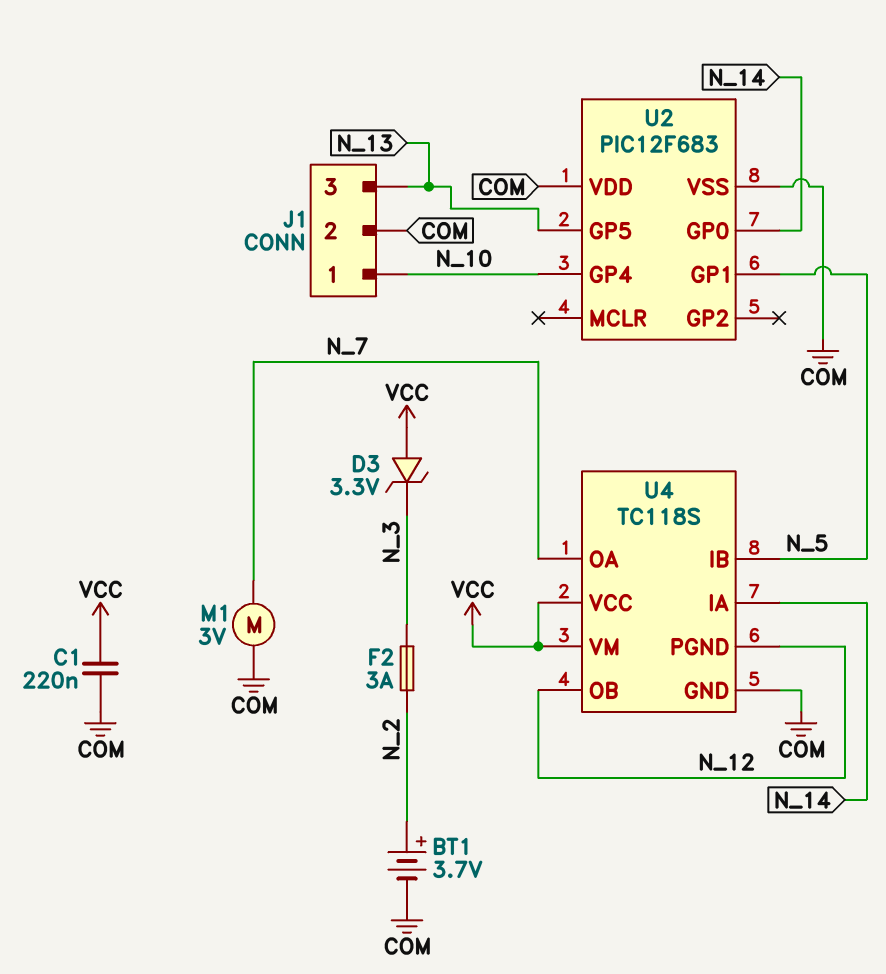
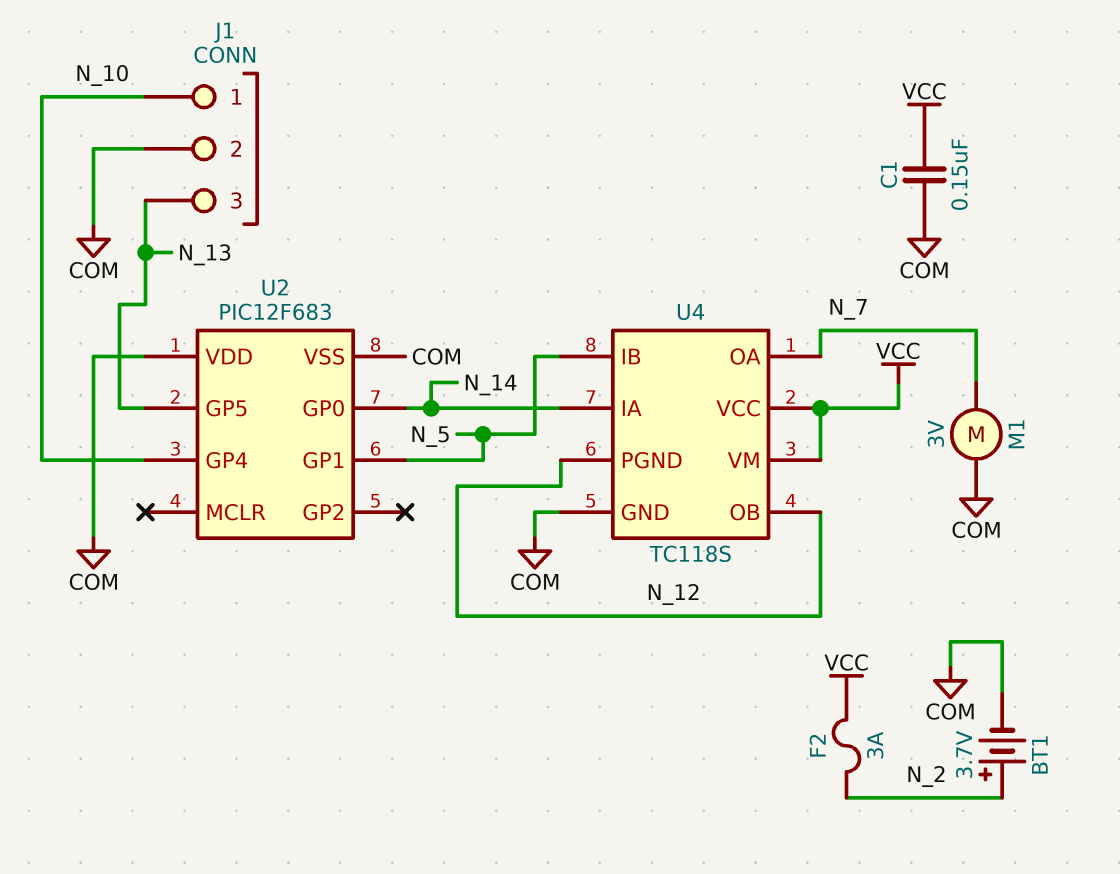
C1: 220nF (COM, VCC) -> 150nF (COM, VCC)
D3: zener 3.3V (A VCC, K N_3) -> none
F2: 3A (N_2, N_3) -> 3A (N_2, VCC)

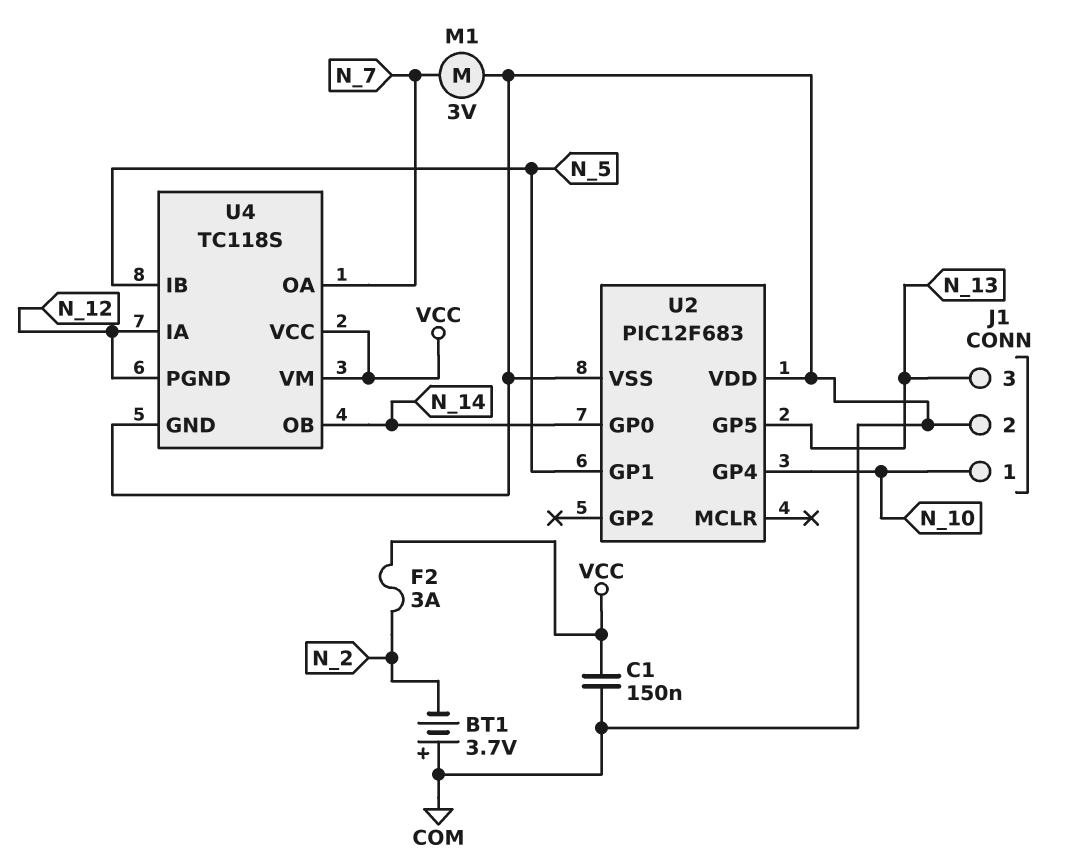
BT1: 3.7V (plus N_2, minus COM) -> 3.7V (plus COM, minus N_2)
U4 pin IA: N_14 -> N_12
U4 pin OB: N_12 -> N_14

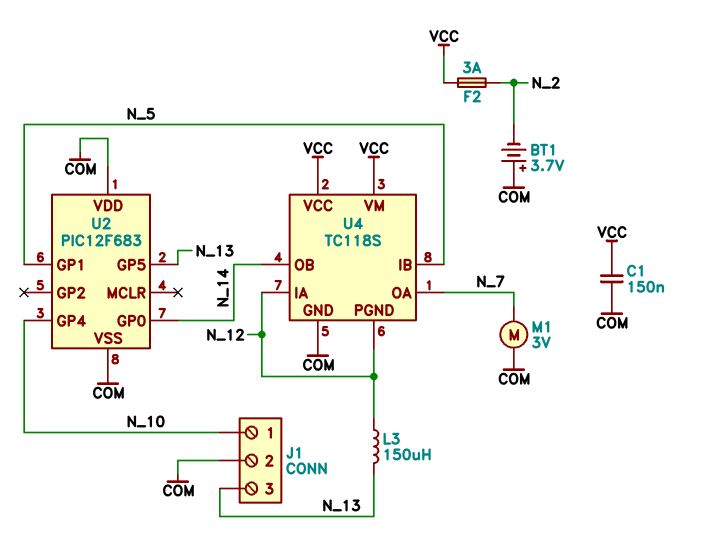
L3: none -> 150uH (N_12, N_13)

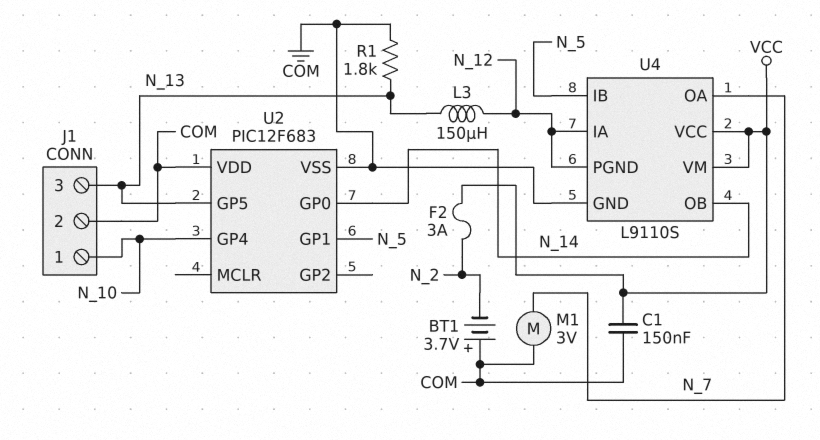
R1: none -> 1.8k (COM, N_13)
U4: TC118S -> L9110S

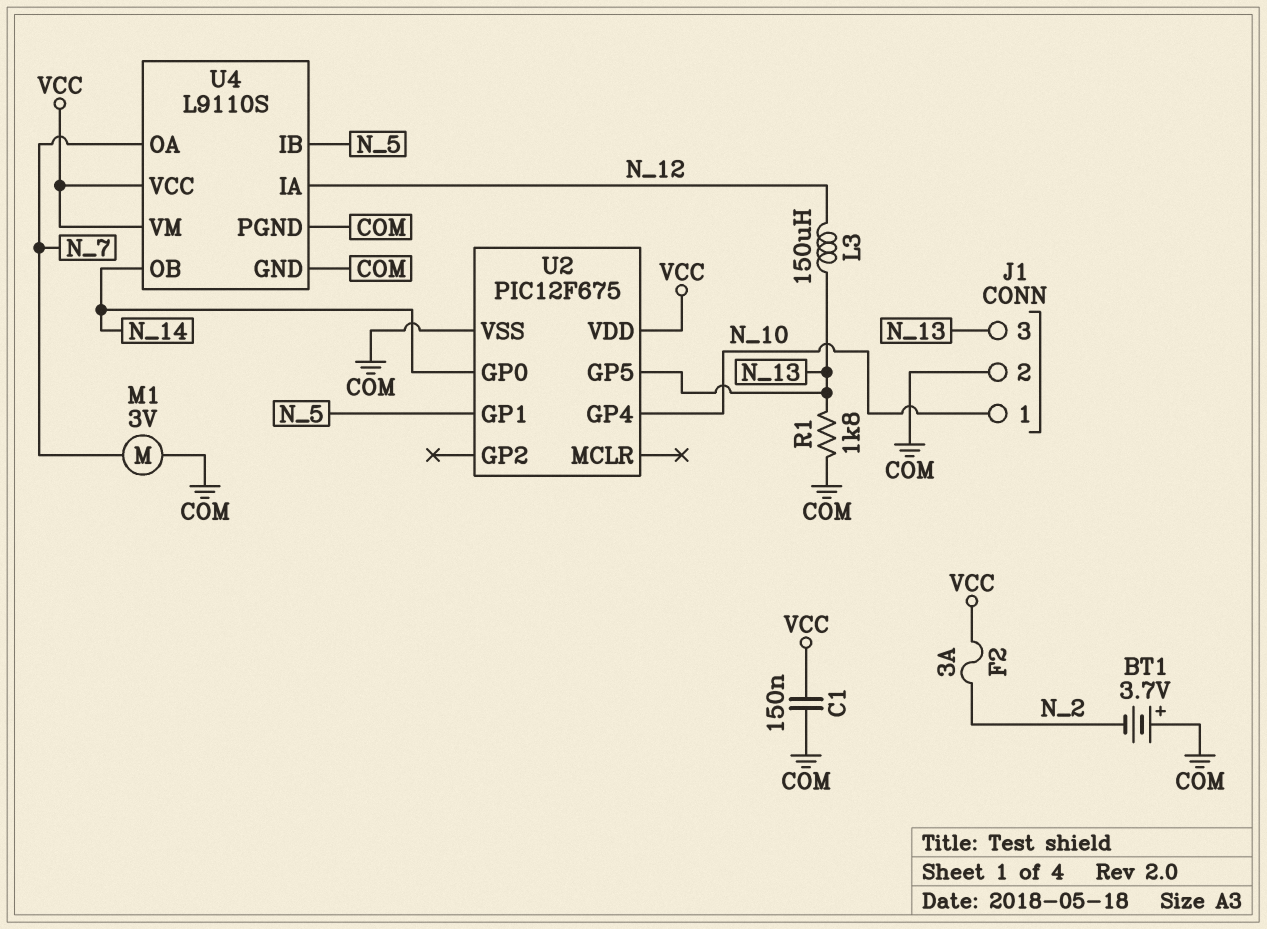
U2: PIC12F683 -> PIC12F675
U2 pin VDD: COM -> VCC
U4 pin PGND: N_12 -> COM

